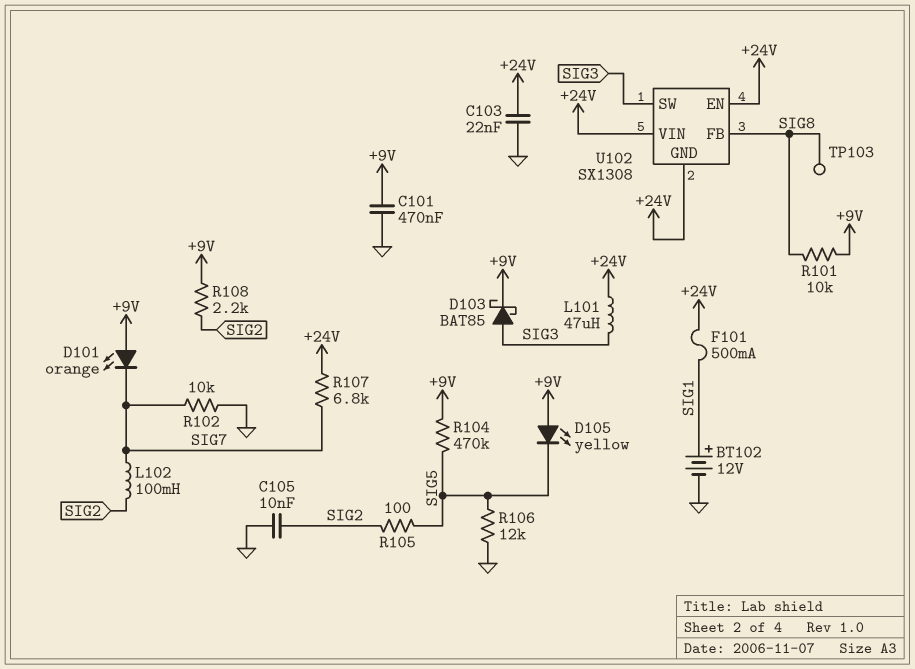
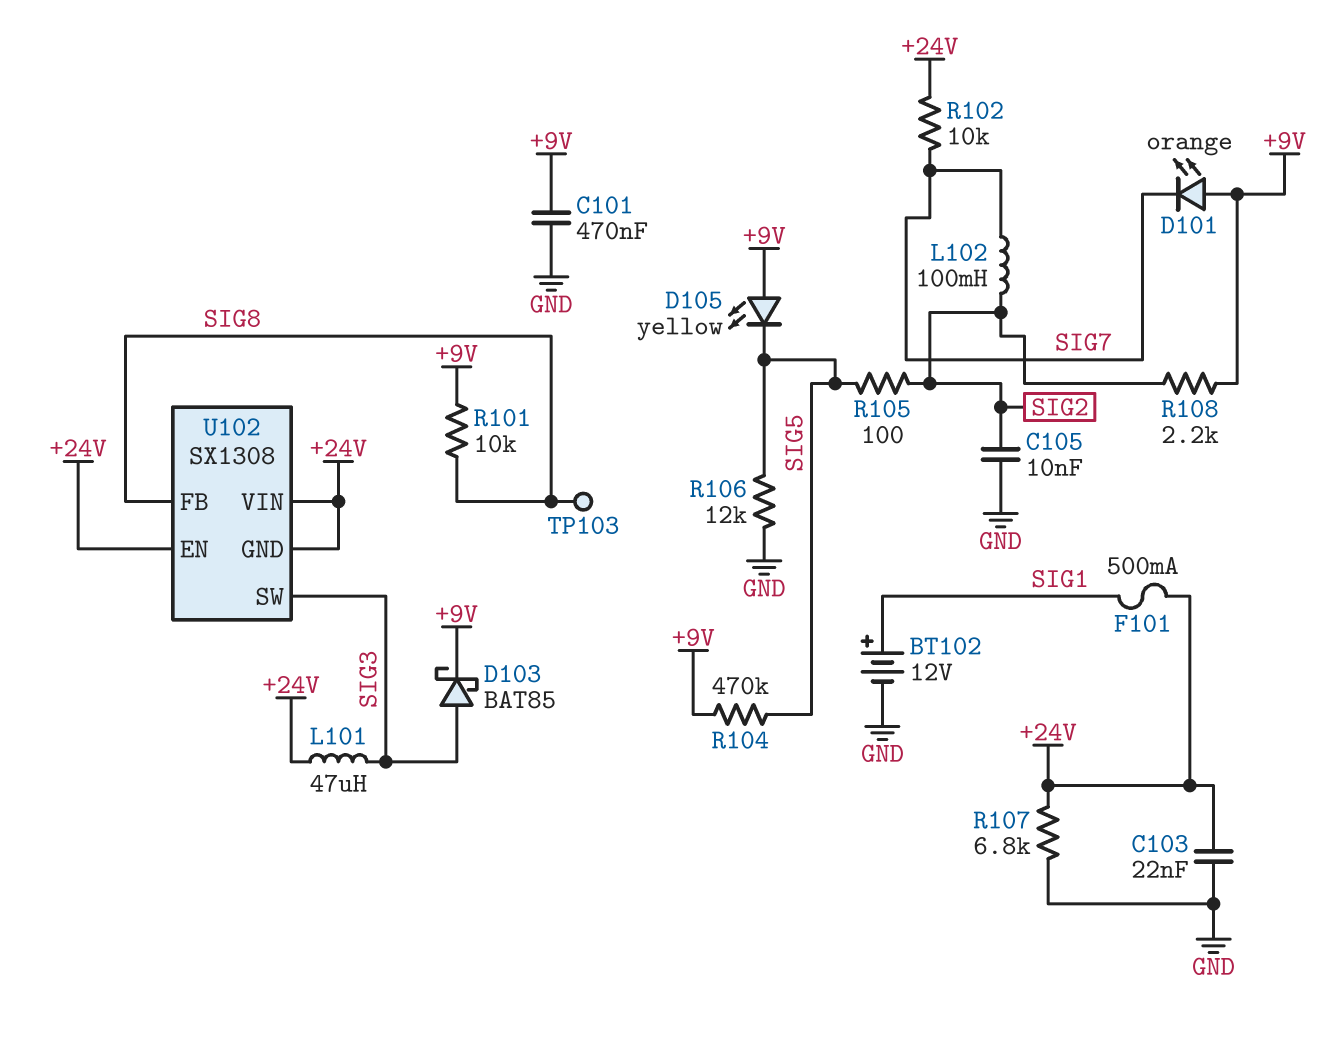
R102: 10k (GND, SIG7) -> 10k (+24V, SIG7)
R107: 6.8k (+24V, SIG7) -> 6.8k (+24V, GND)

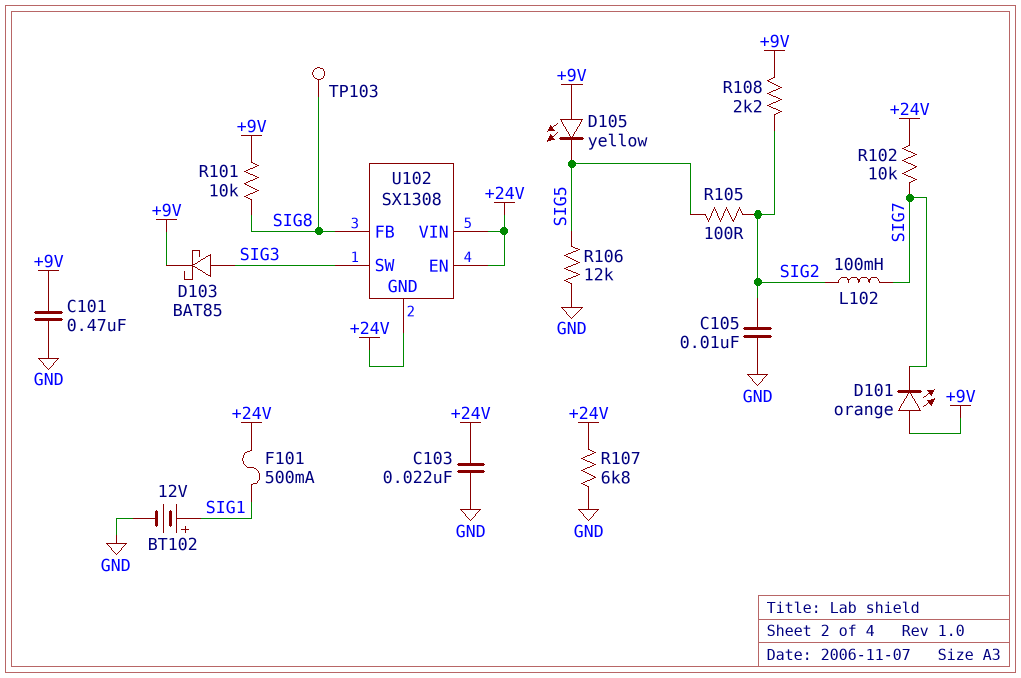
L101: 47uH (+24V, SIG3) -> none
R104: 470k (+9V, SIG5) -> none

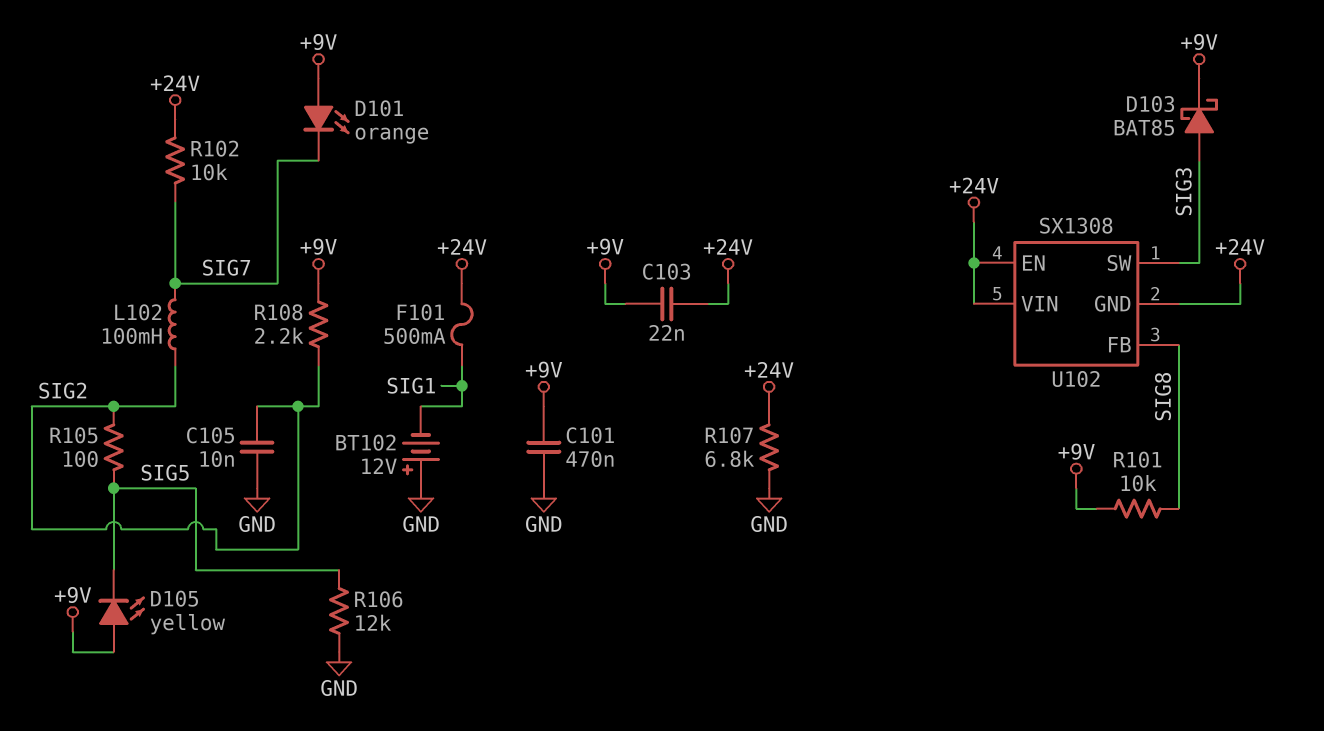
BT102: 12V (plus SIG1, minus GND) -> 12V (plus GND, minus SIG1)
C103: 22nF (+24V, GND) -> 22nF (+9V, +24V)
TP103: test point (SIG8) -> none

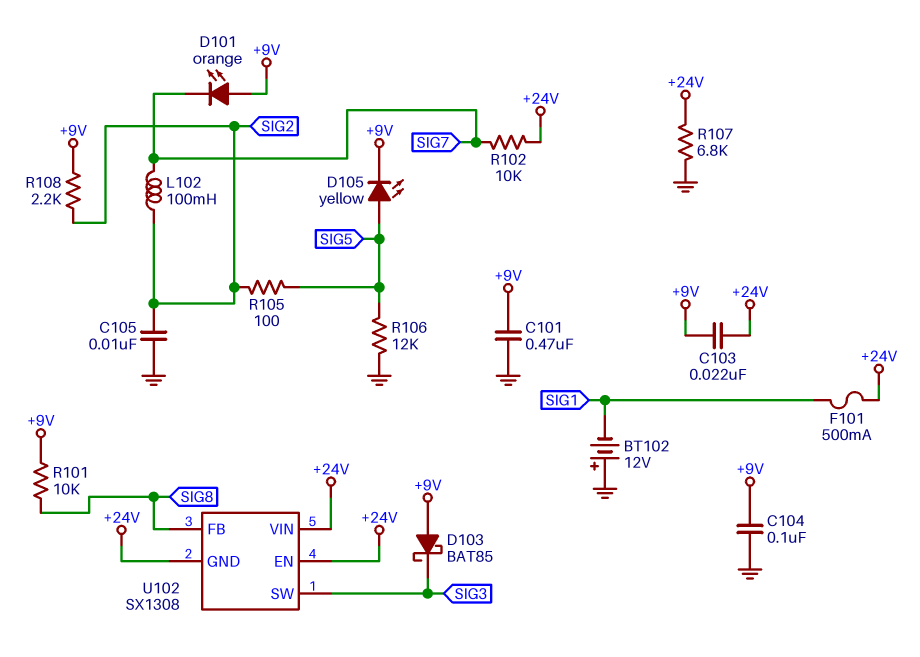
C104: none -> 100nF (+9V, GND)
D103: schottky BAT85 (A SIG3, K +9V) -> schottky BAT85 (A +9V, K SIG3)
D105: LED yellow (A +9V, K SIG5) -> LED yellow (A SIG5, K +9V)

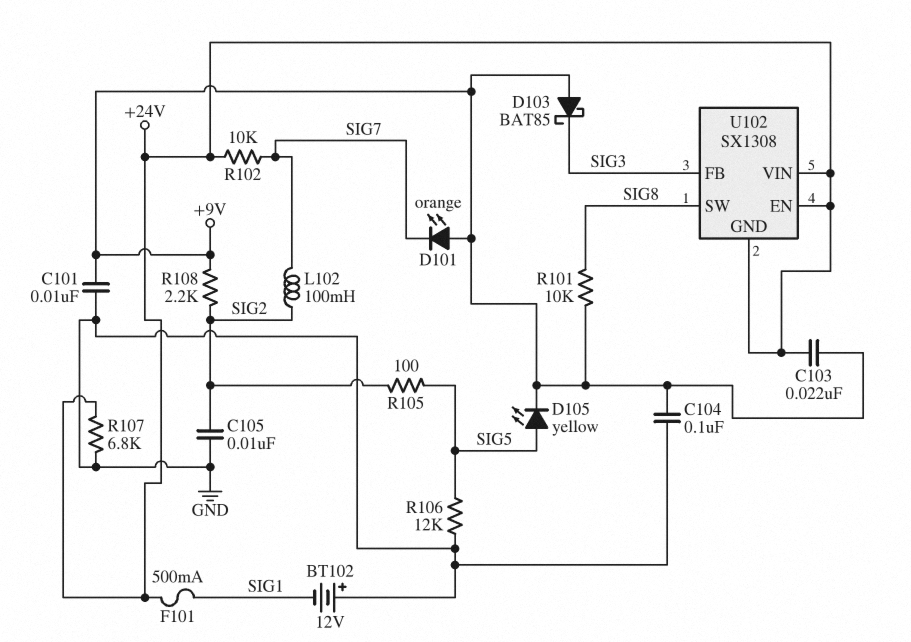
C101: 470nF (+9V, GND) -> 10nF (+9V, GND)
U102 pin FB: SIG8 -> SIG3
U102 pin SW: SIG3 -> SIG8

